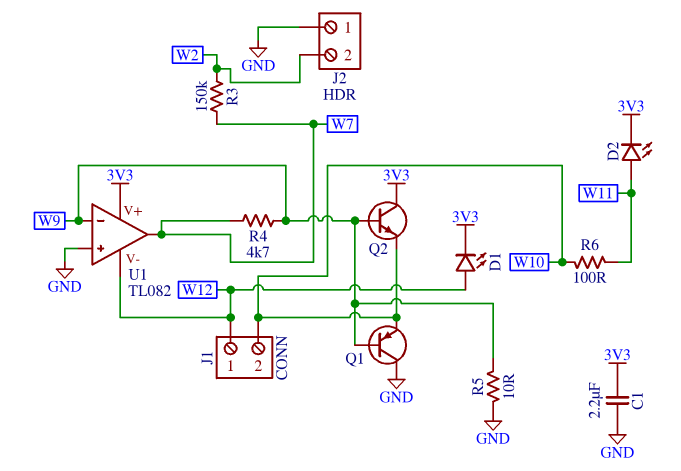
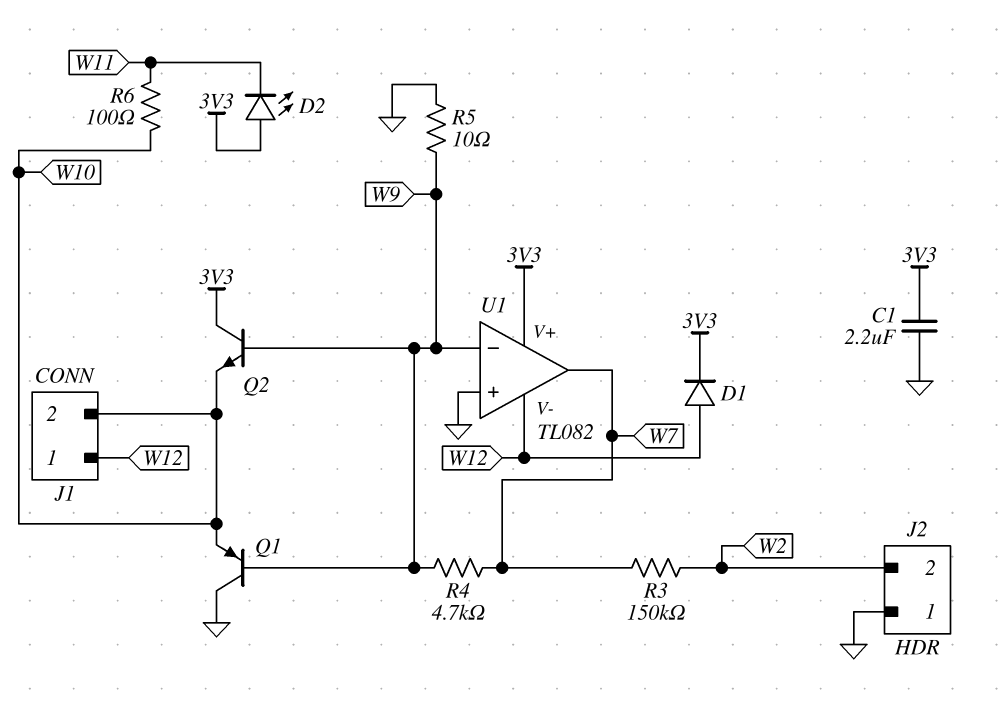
D1: LED (A W12, K 3V3) -> diode (A W12, K 3V3)
D2: LED (A W11, K 3V3) -> LED (A 3V3, K W11)

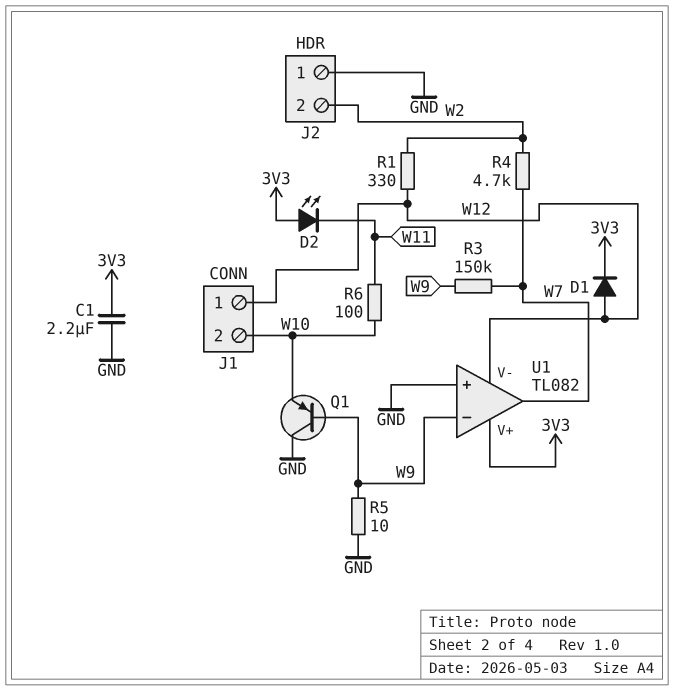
Q2: NPN (B W9, C 3V3, E W10) -> none
R1: none -> 330 (W2, W12)
R3: 150k (W2, W7) -> 150k (W7, W9)
R4: 4.7k (W7, W9) -> 4.7k (W2, W7)

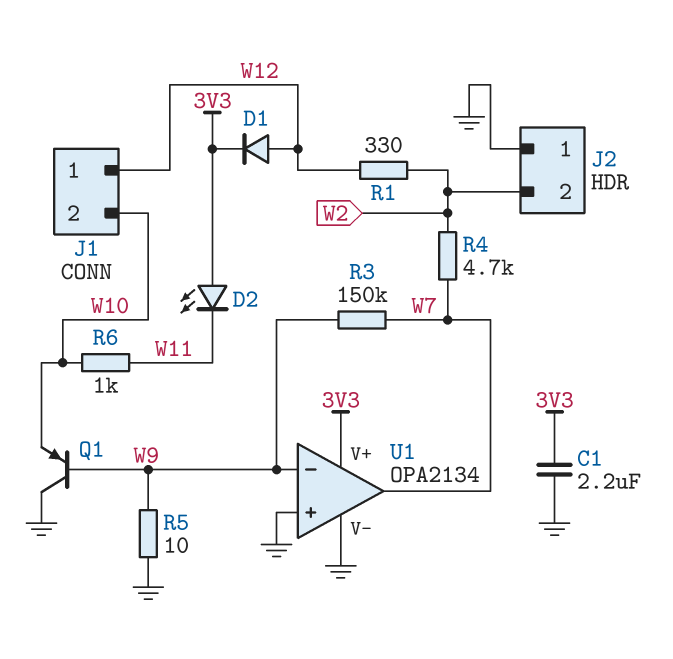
R6: 100 (W10, W11) -> 1k (W10, W11)
U1: TL082 -> OPA2134
U1 pin V-: W12 -> GND

